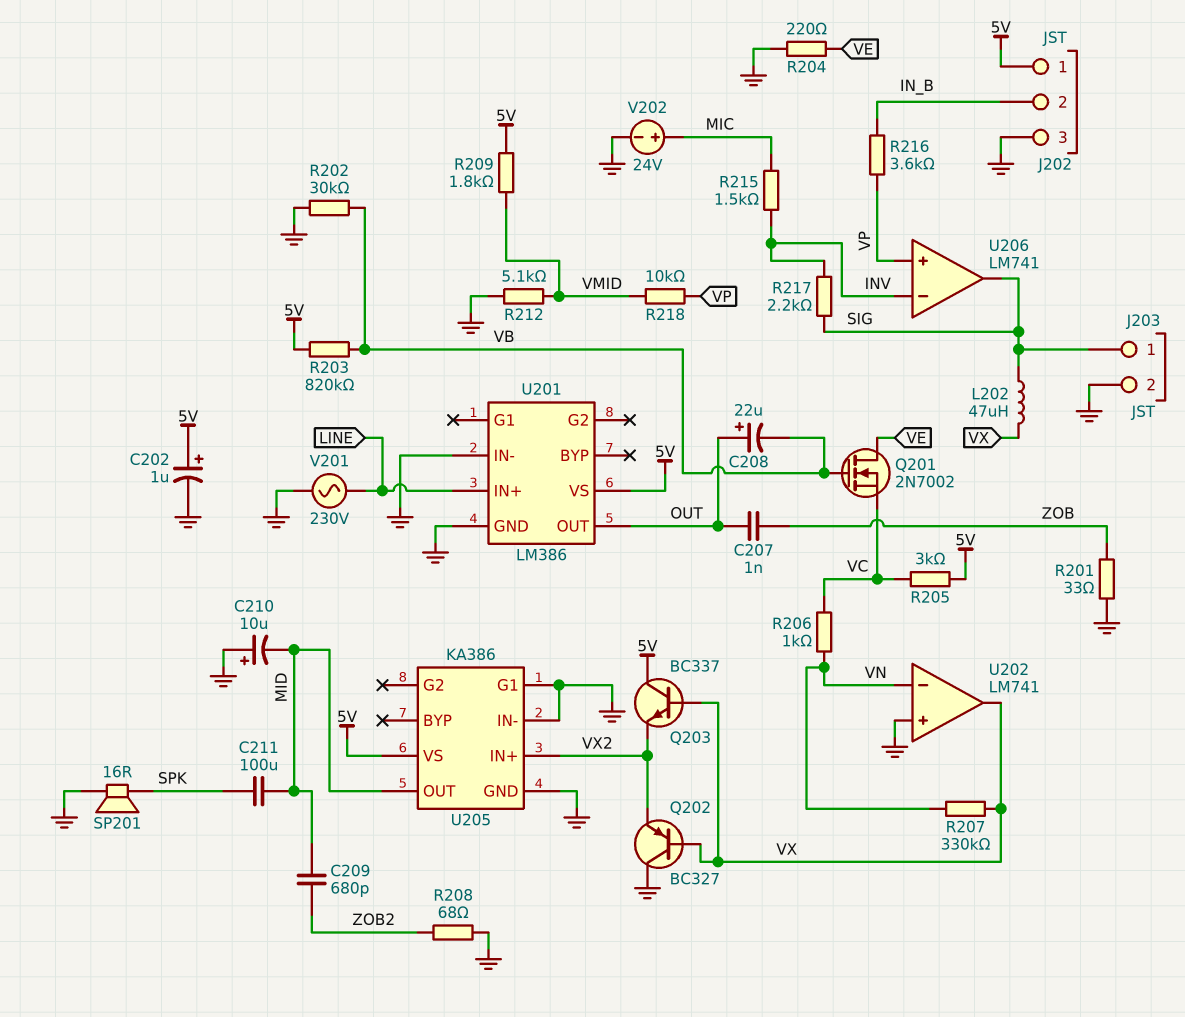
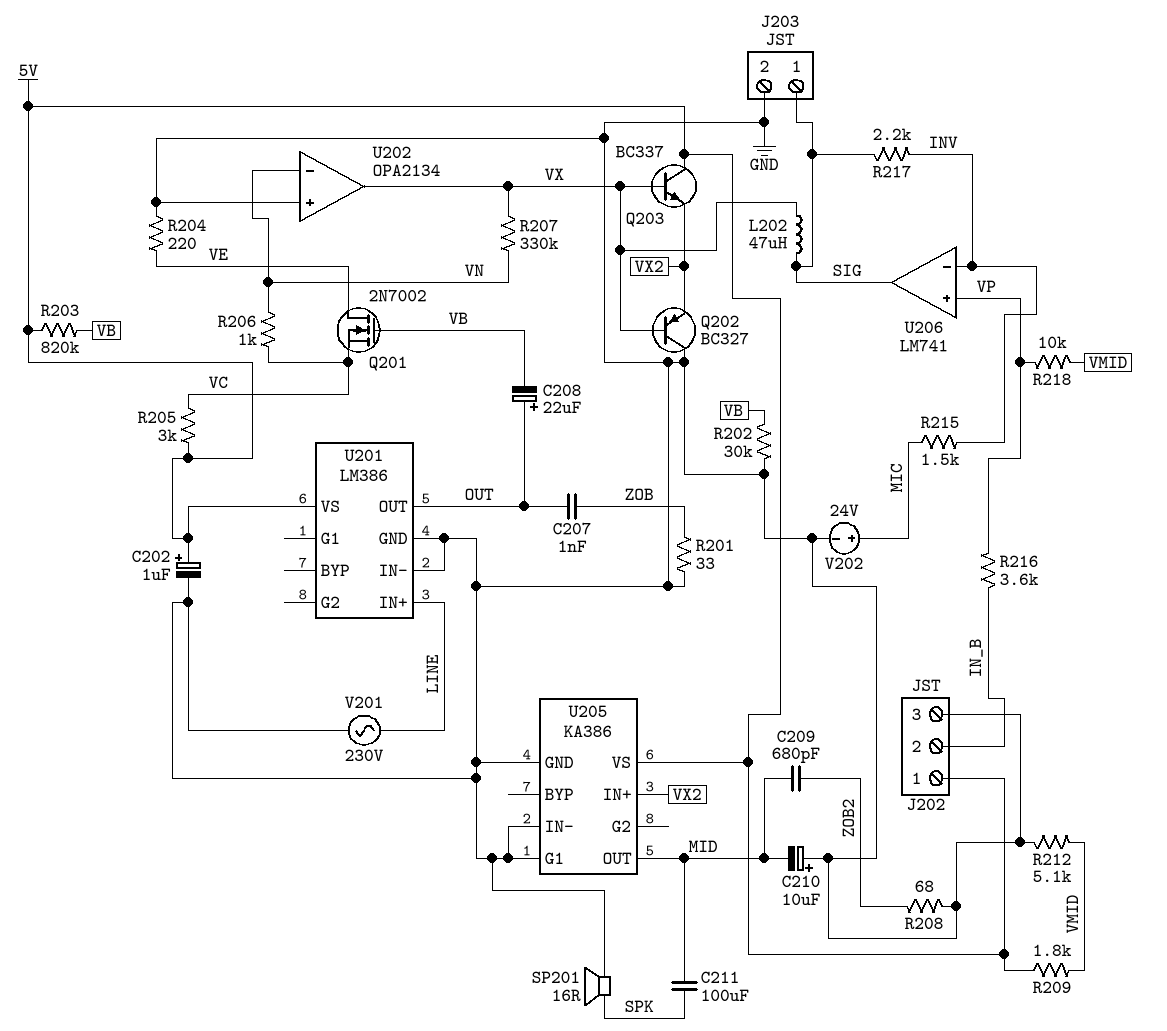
U202: LM741 -> OPA2134

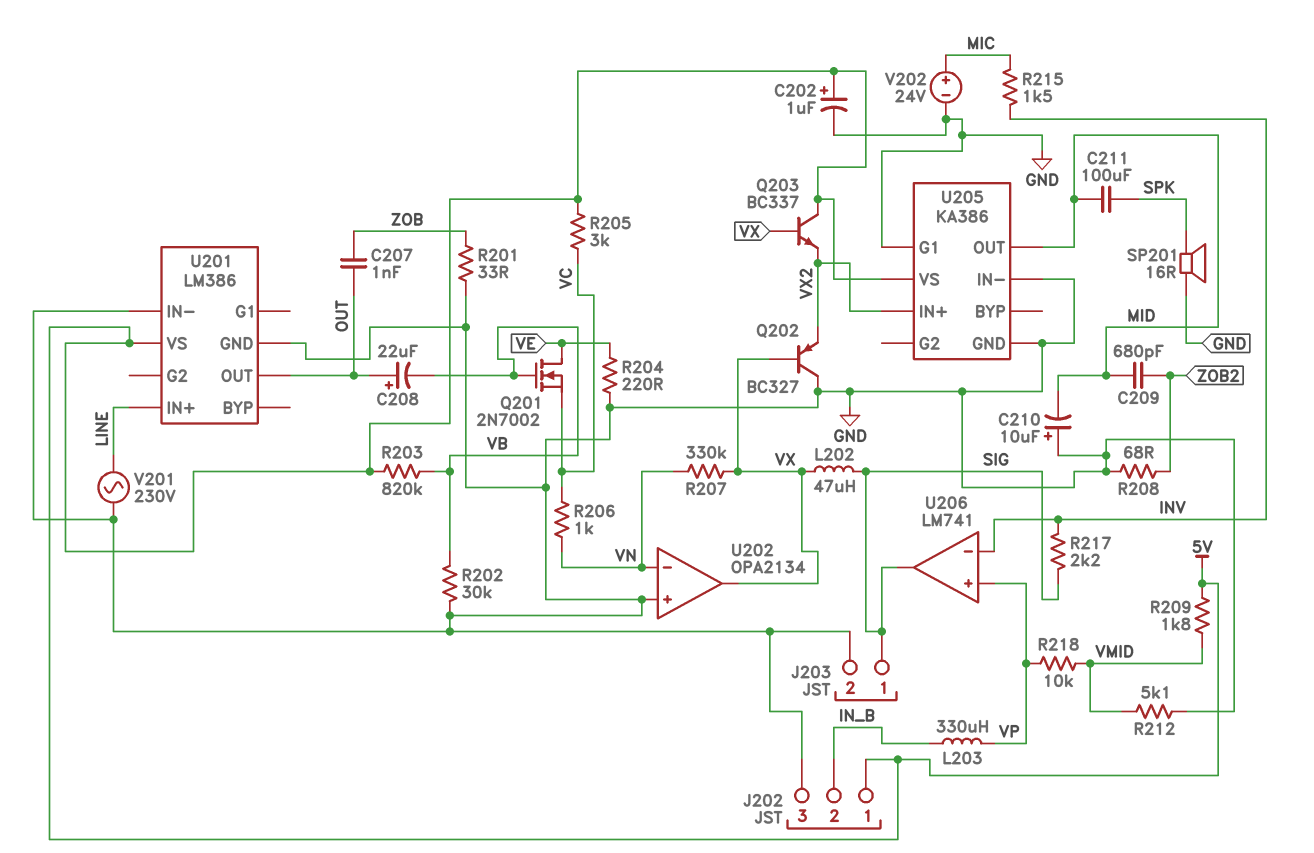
L203: none -> 330uH (IN_B, VP)
R216: 3.6k (IN_B, VP) -> none

